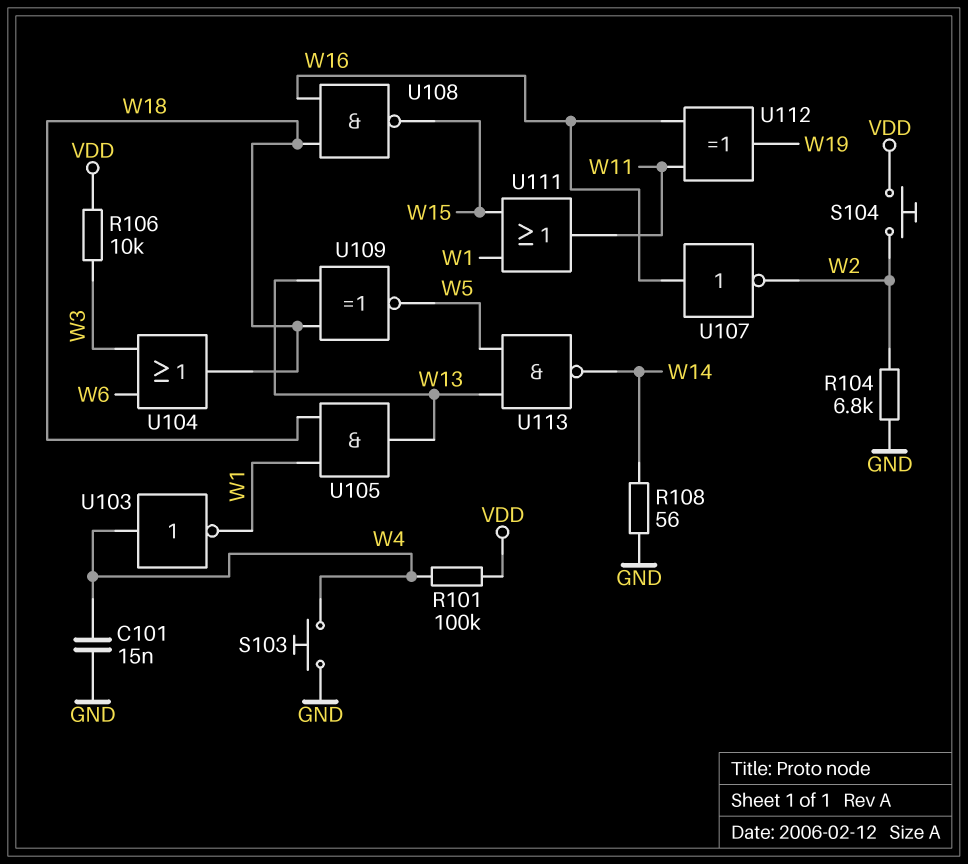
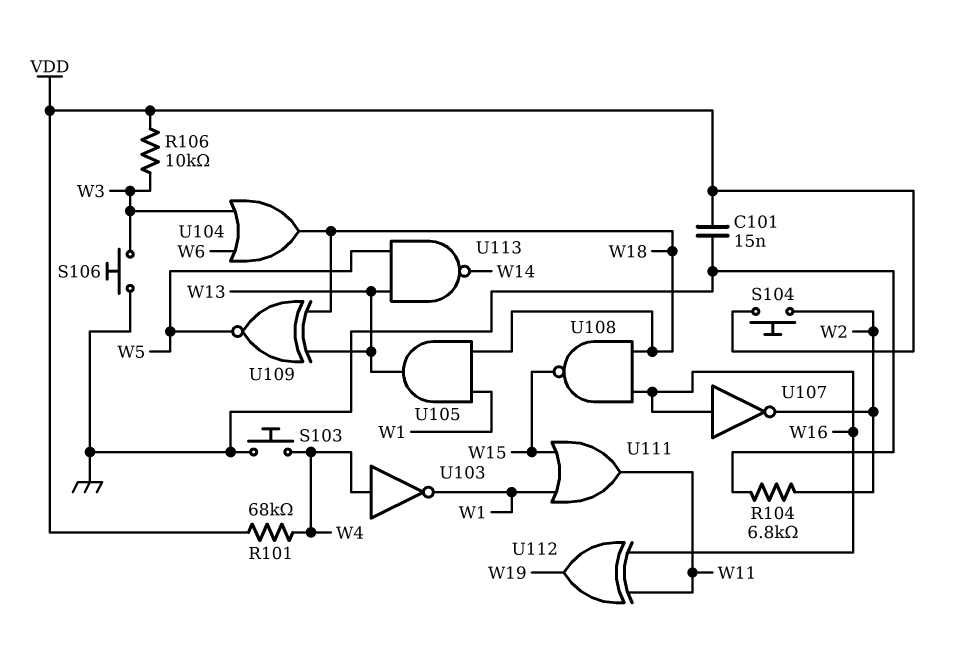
C101: 15nF (GND, W4) -> 15nF (GND, VDD)
R101: 100k (VDD, W4) -> 68k (VDD, W4)
R108: 56 (GND, W14) -> none
S106: none -> button (GND, W3)

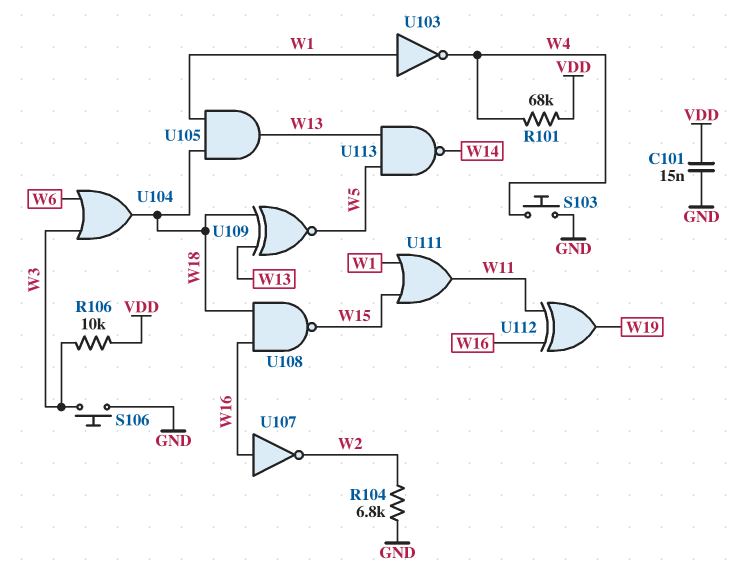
S104: button (VDD, W2) -> none
U103: NOT (in W4, out W1) -> NOT (in W1, out W4)

